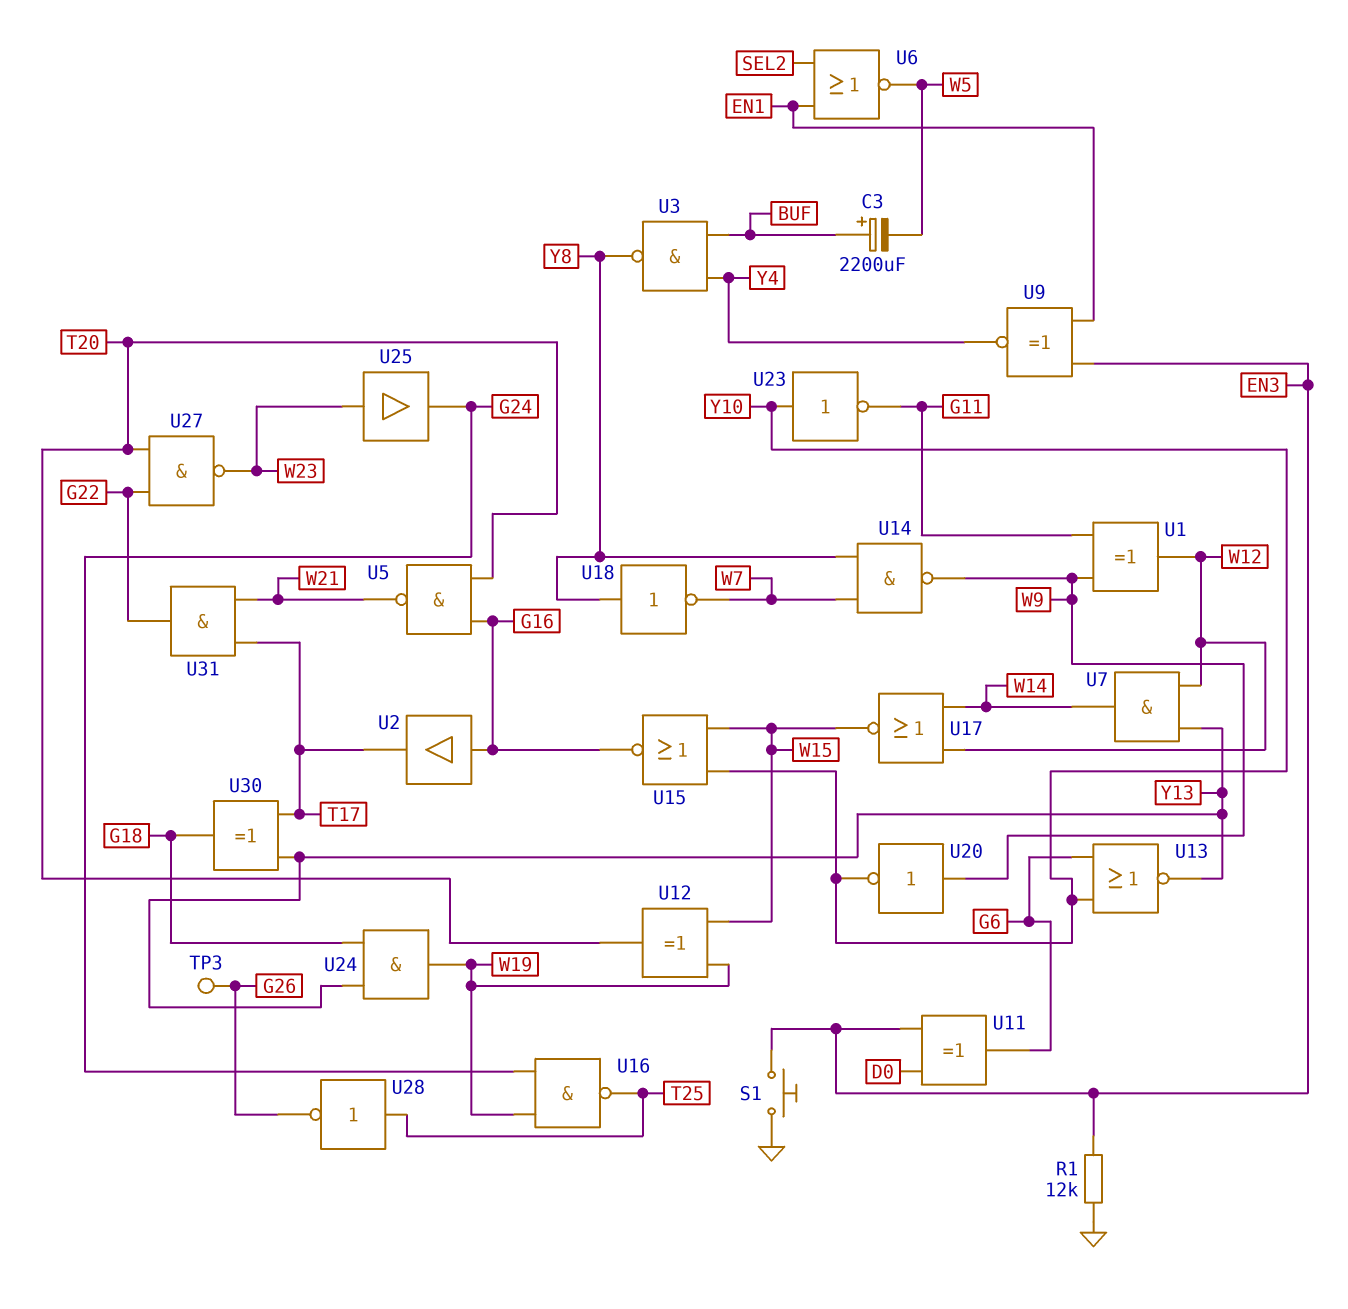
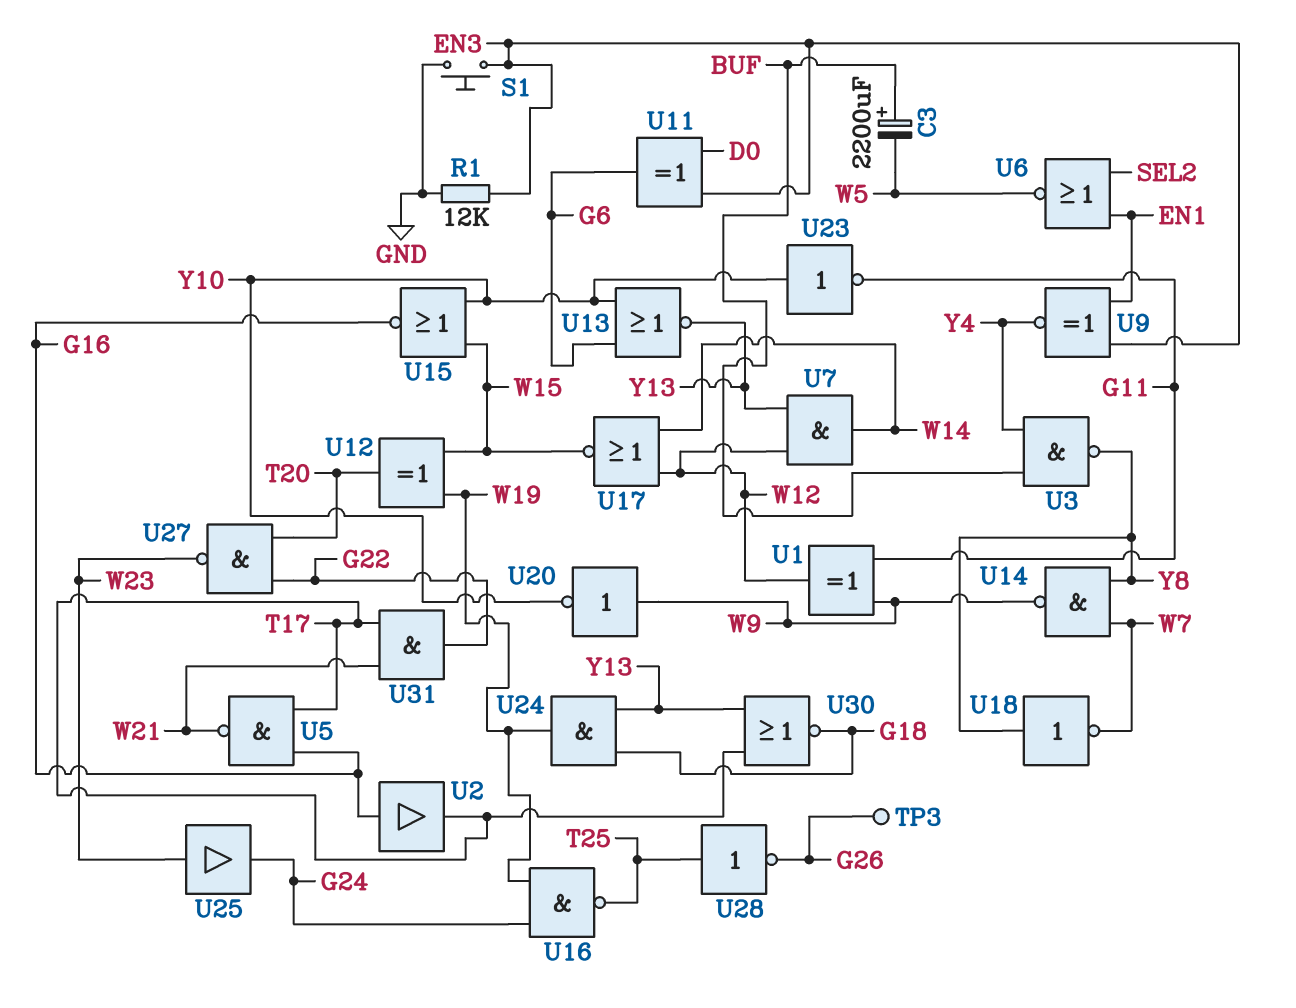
U5: NAND (in G16, in T20, out W21) -> NAND (in G16, in T17, out W21)
U30: XOR (in T17, in Y13, out G18) -> NOR (in T17, in Y13, out G18)

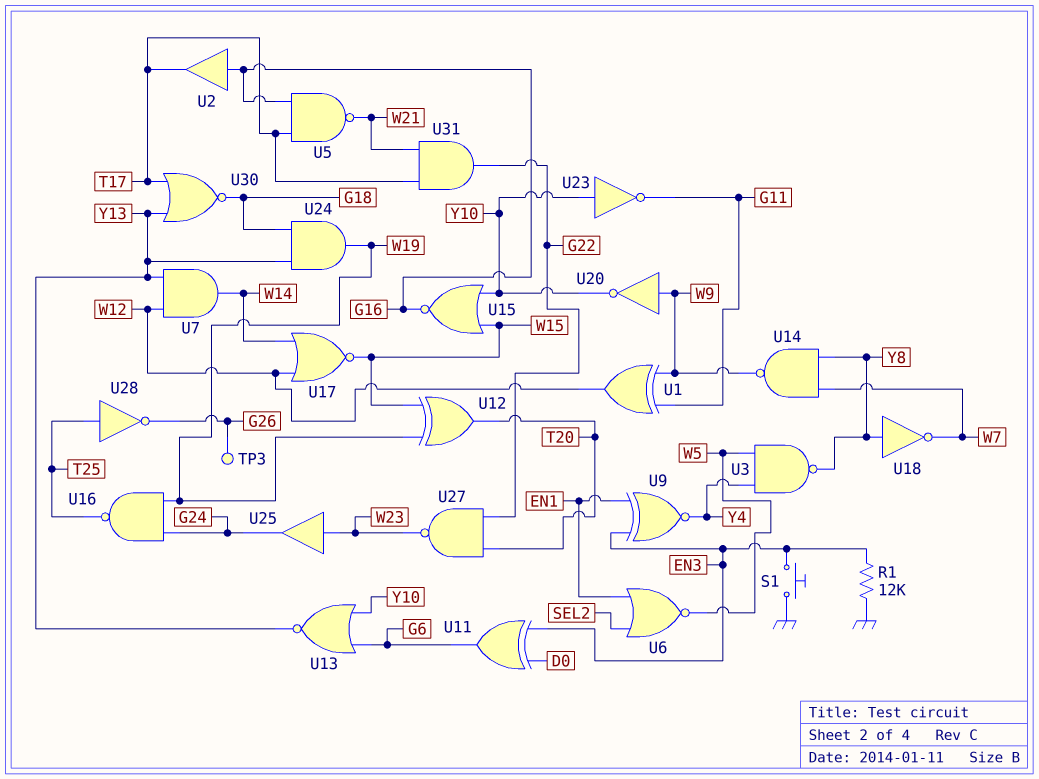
C3: 2200uF (plus BUF, minus W5) -> none
U3: NAND (in BUF, in Y4, out Y8) -> NAND (in W5, in Y4, out Y8)

